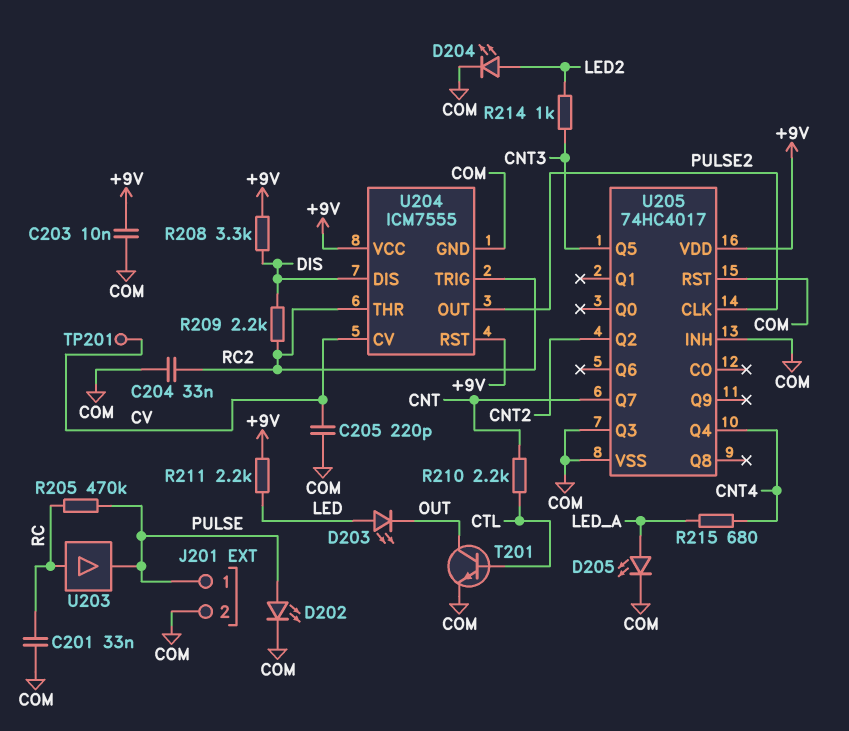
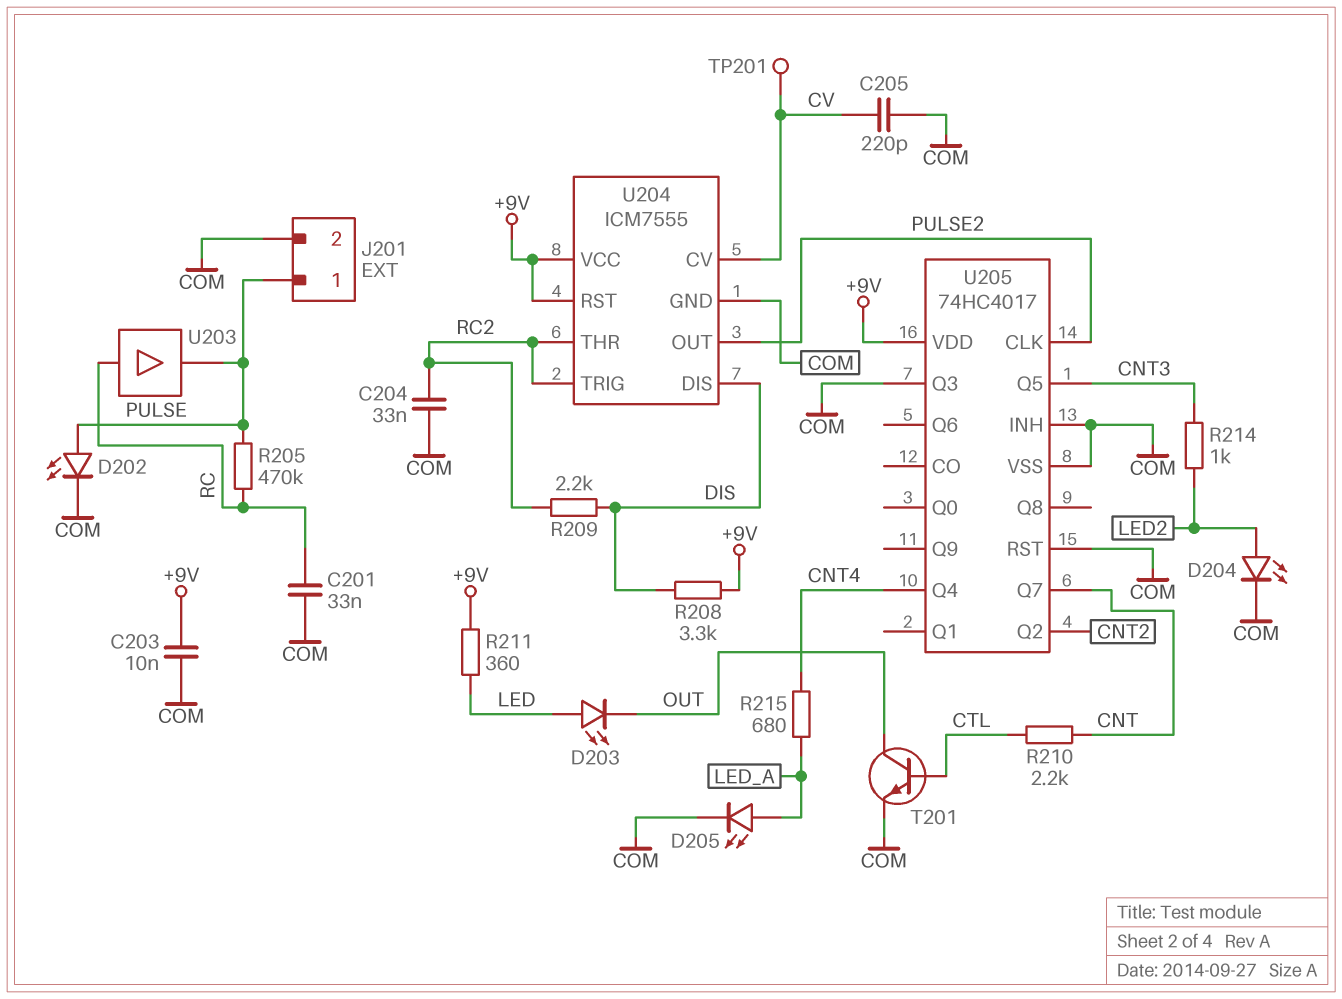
R211: 2.2k (+9V, LED) -> 360 (+9V, LED)

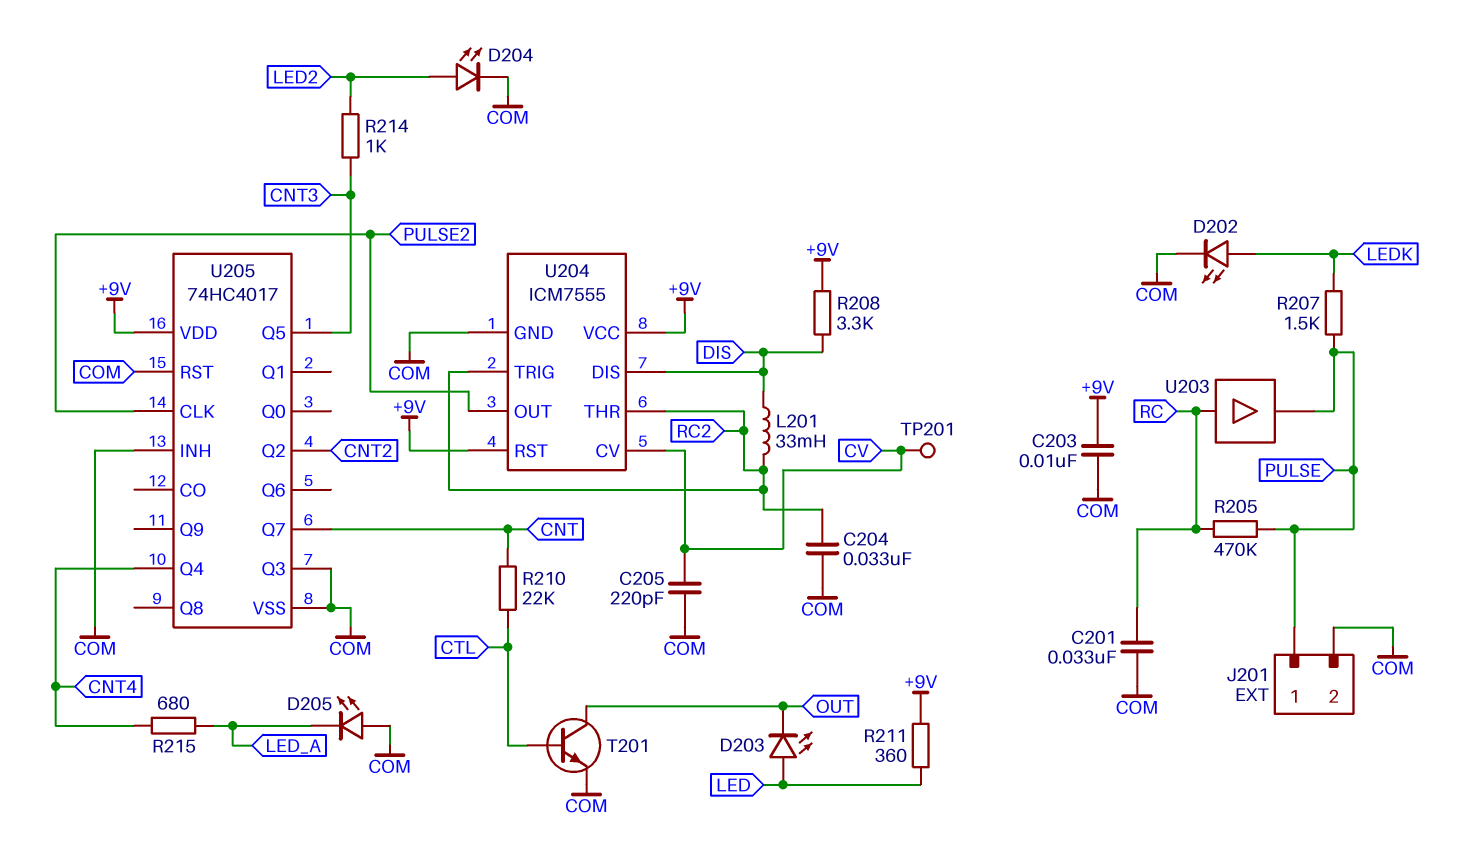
D202: LED (A PULSE, K COM) -> LED (A LEDK, K COM)
D205: LED (A LED_A, K COM) -> LED (A COM, K LED_A)
L201: none -> 33mH (DIS, RC2)
R207: none -> 1.5k (LEDK, PULSE)
R209: 2.2k (DIS, RC2) -> none
R210: 2.2k (CNT, CTL) -> 22k (CNT, CTL)

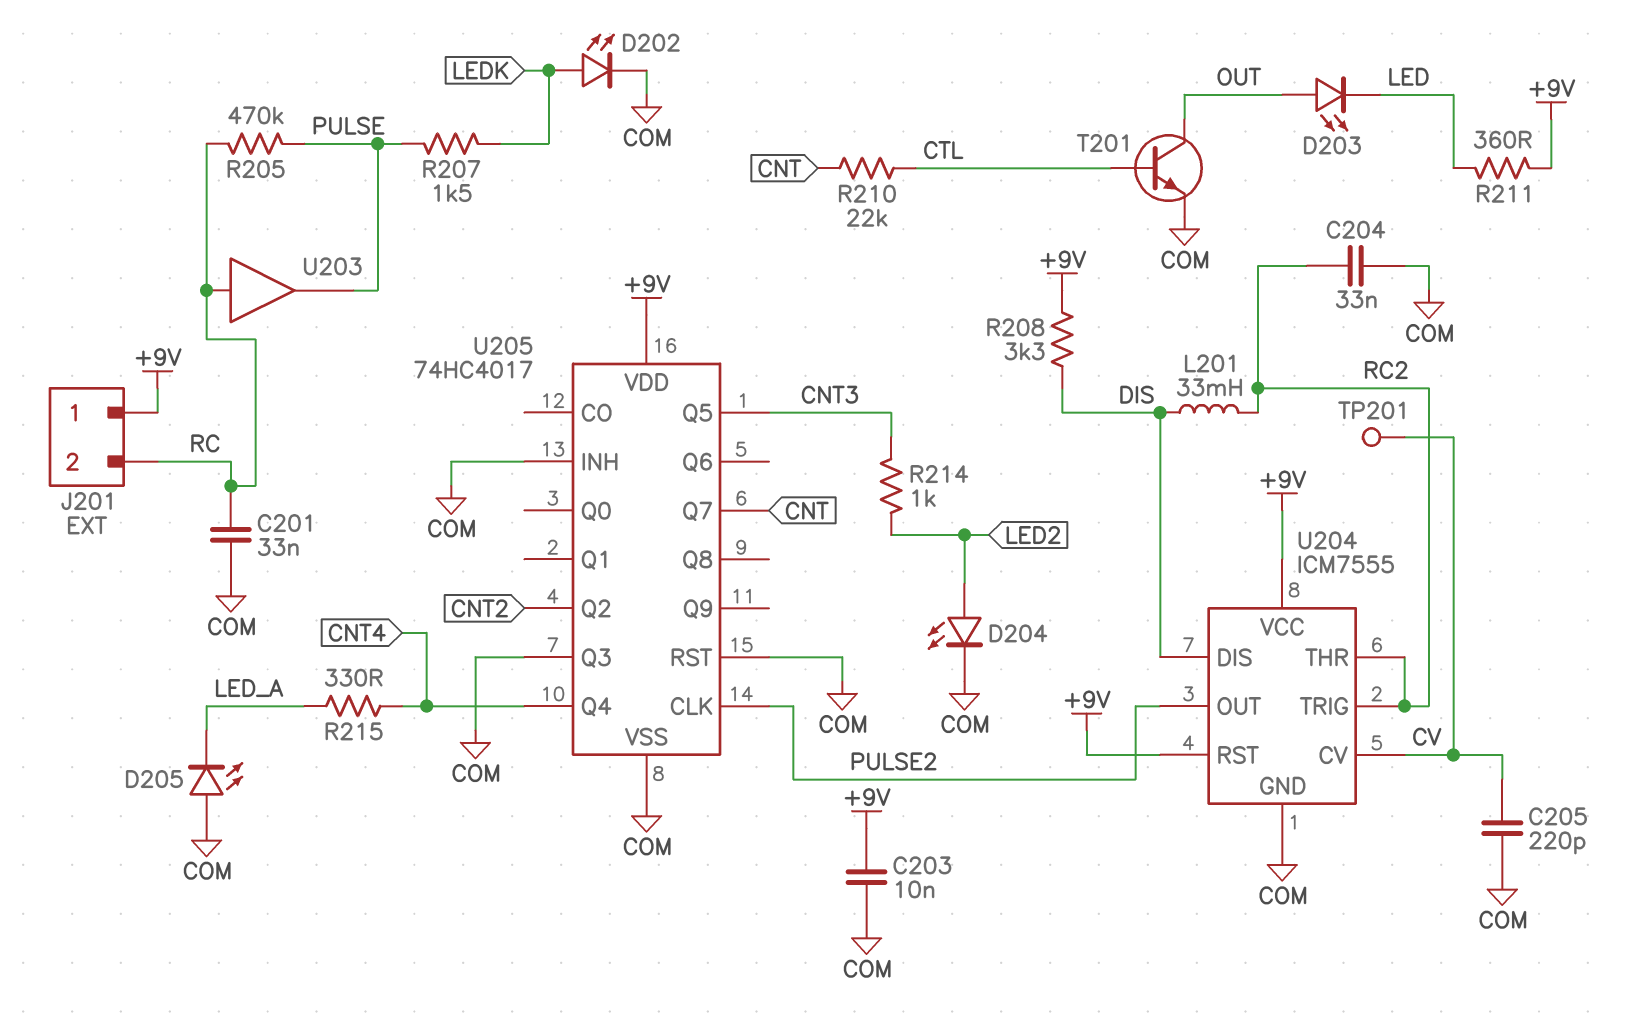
D203: LED (A LED, K OUT) -> LED (A OUT, K LED)
J201 pin 1: PULSE -> +9V
J201 pin 2: COM -> RC
R215: 680 (CNT4, LED_A) -> 330 (CNT4, LED_A)

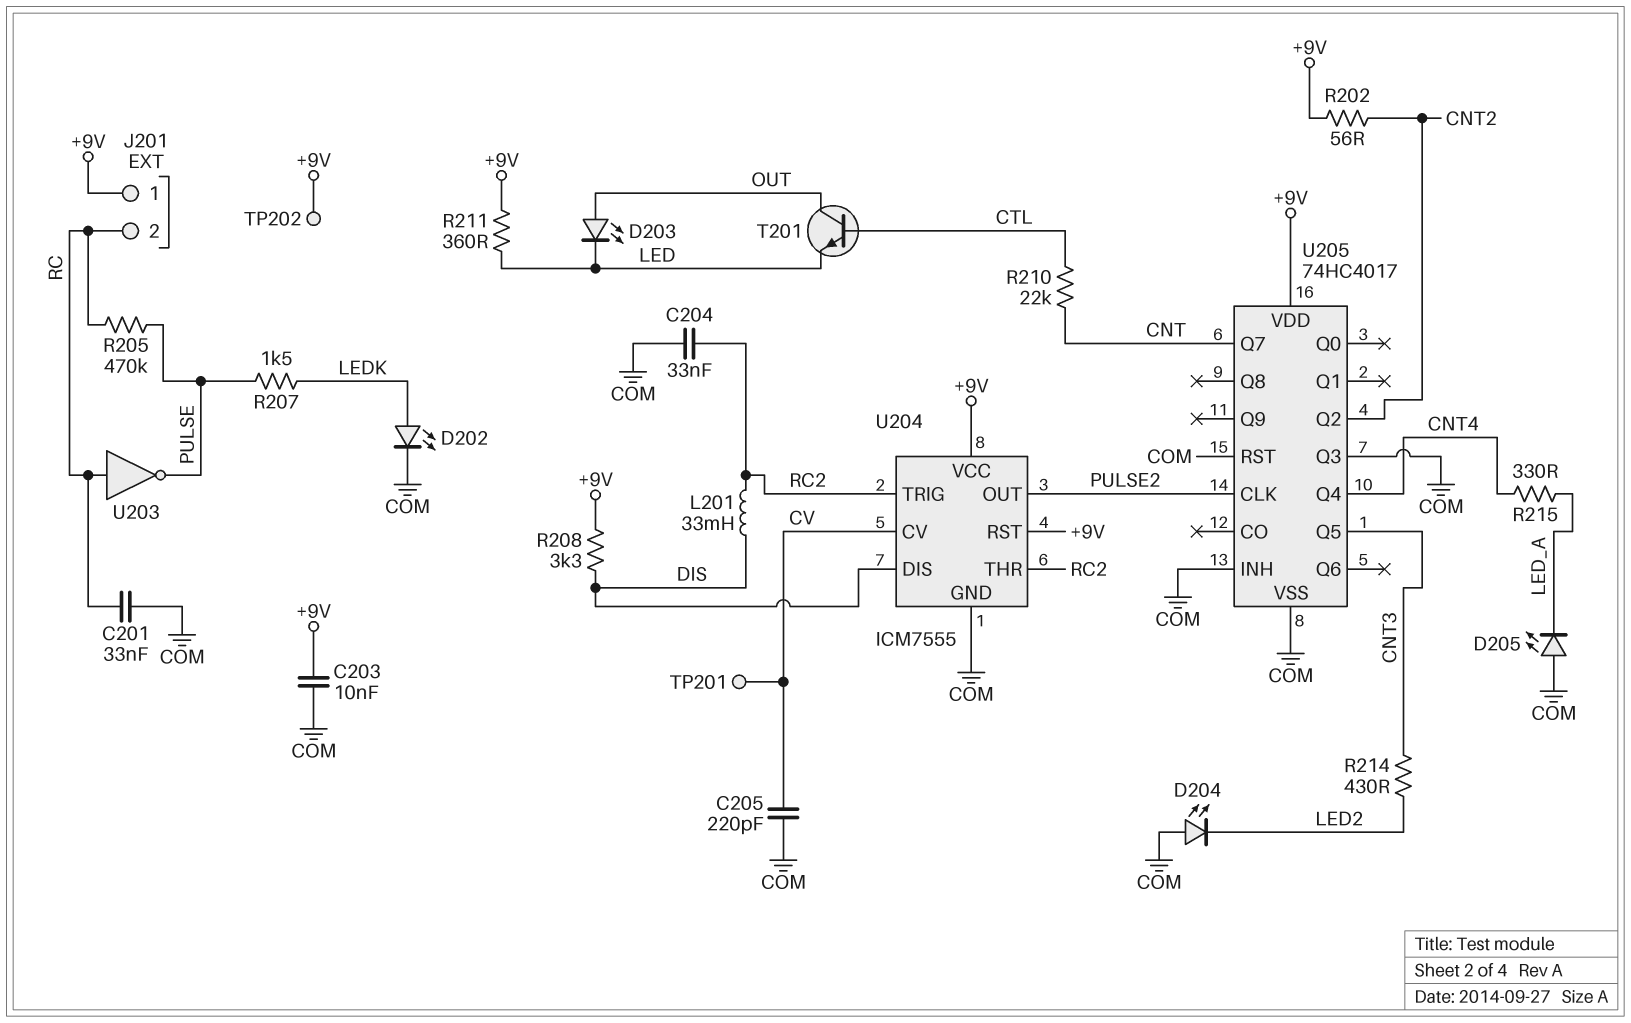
D204: LED (A LED2, K COM) -> LED (A COM, K LED2)
R202: none -> 56 (+9V, CNT2)
R214: 1k (CNT3, LED2) -> 430 (CNT3, LED2)
T201: NPN (B CTL, C OUT, E COM) -> NPN (B CTL, C OUT, E LED)
TP202: none -> test point (+9V)
U203: buffer (in RC, out PULSE) -> NOT (in RC, out PULSE)

